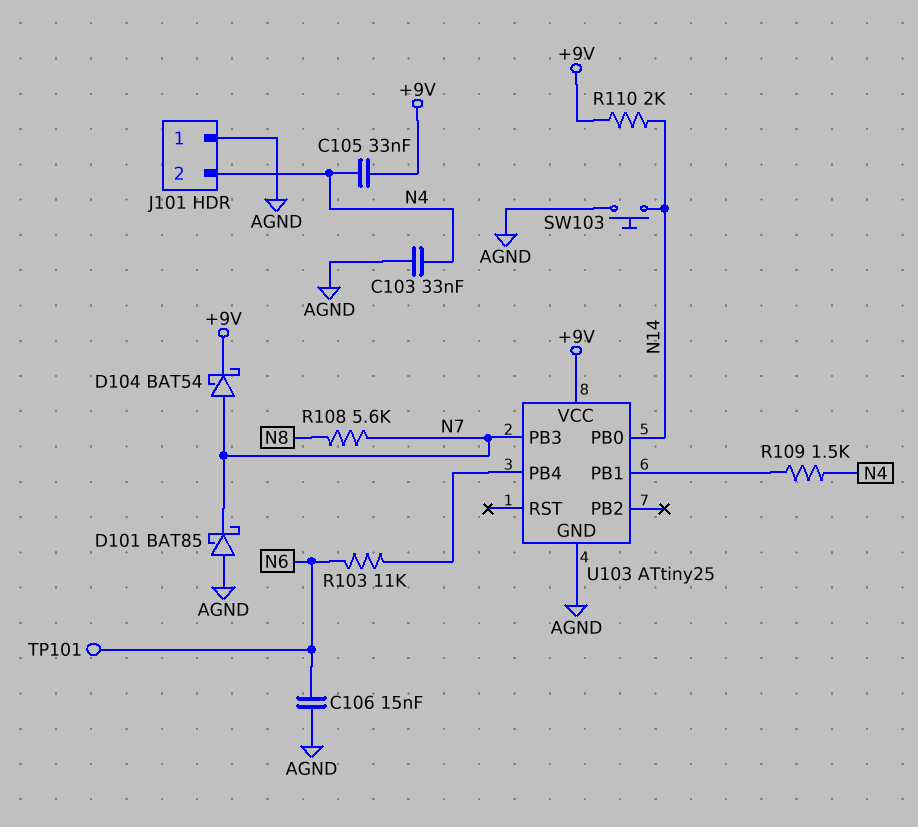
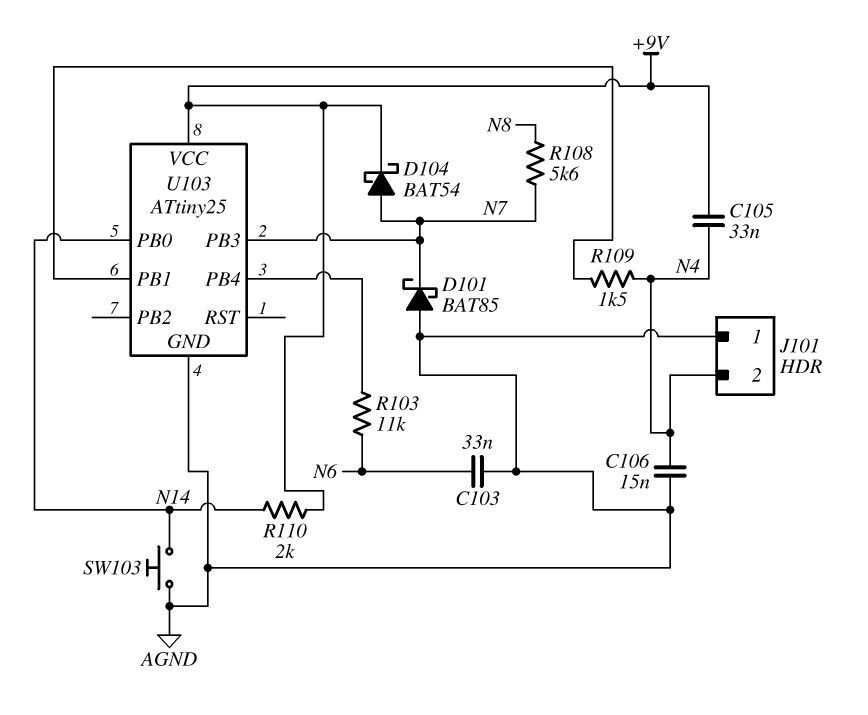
C103: 33nF (AGND, N4) -> 33nF (AGND, N6)
C106: 15nF (AGND, N6) -> 15nF (AGND, N4)
TP101: test point (N6) -> none

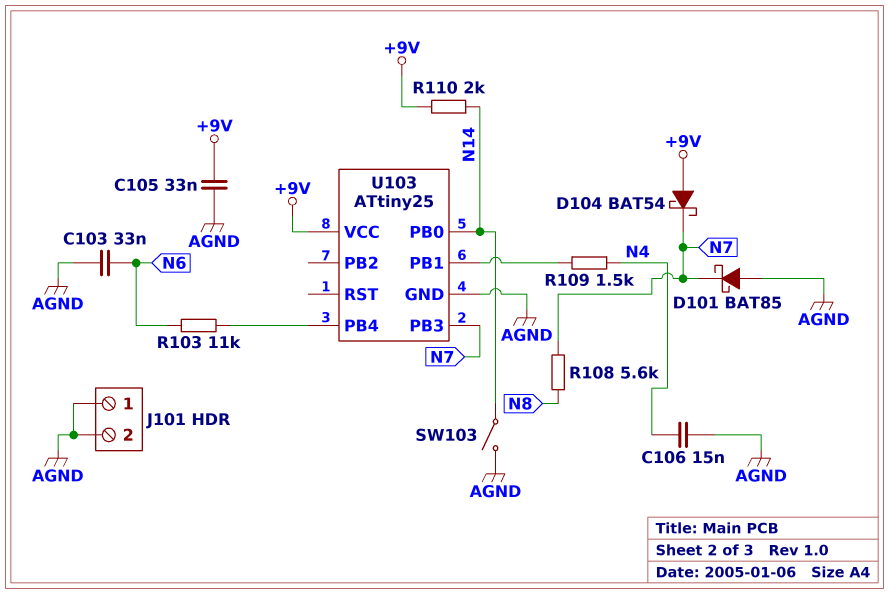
C105: 33nF (+9V, N4) -> 33nF (+9V, AGND)
D104: schottky BAT54 (A N7, K +9V) -> schottky BAT54 (A +9V, K N7)
J101 pin 2: N4 -> AGND
SW103: button (AGND, N14) -> switch (AGND, N14)

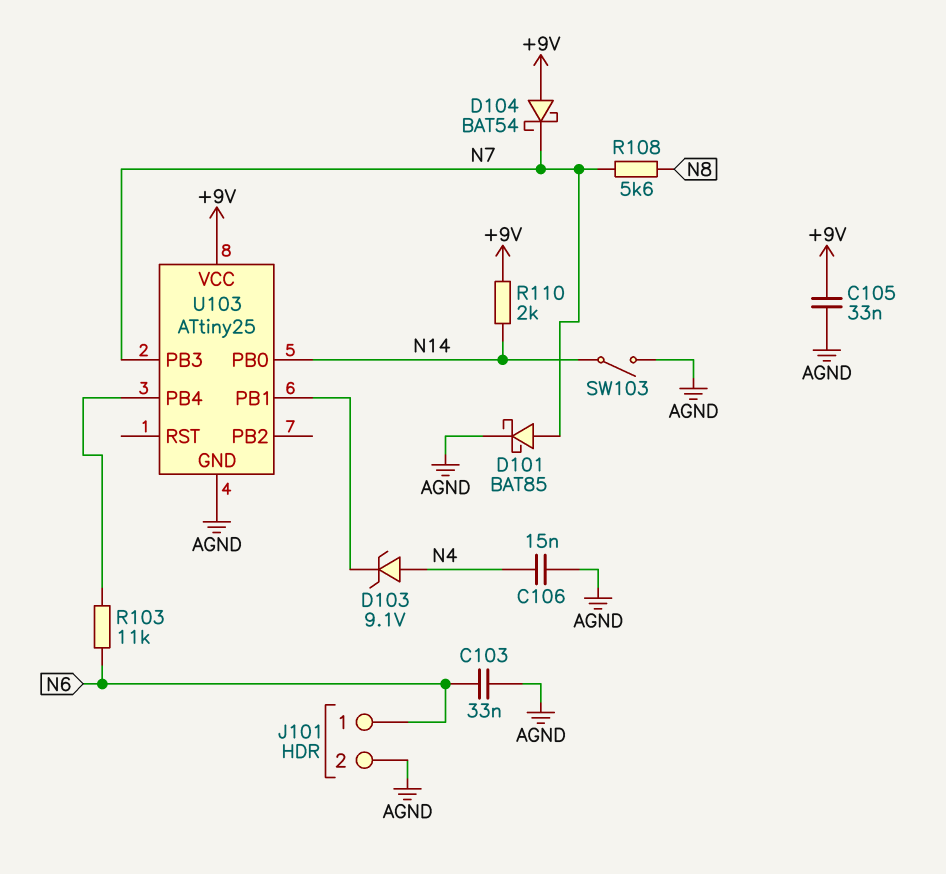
D101: schottky BAT85 (A AGND, K N7) -> schottky BAT85 (A N7, K AGND)
D103: none -> zener 9.1V (A N4, K U103/PB1)
J101 pin 1: AGND -> N6
R109: 1.5k (N4, U103/PB1) -> none

